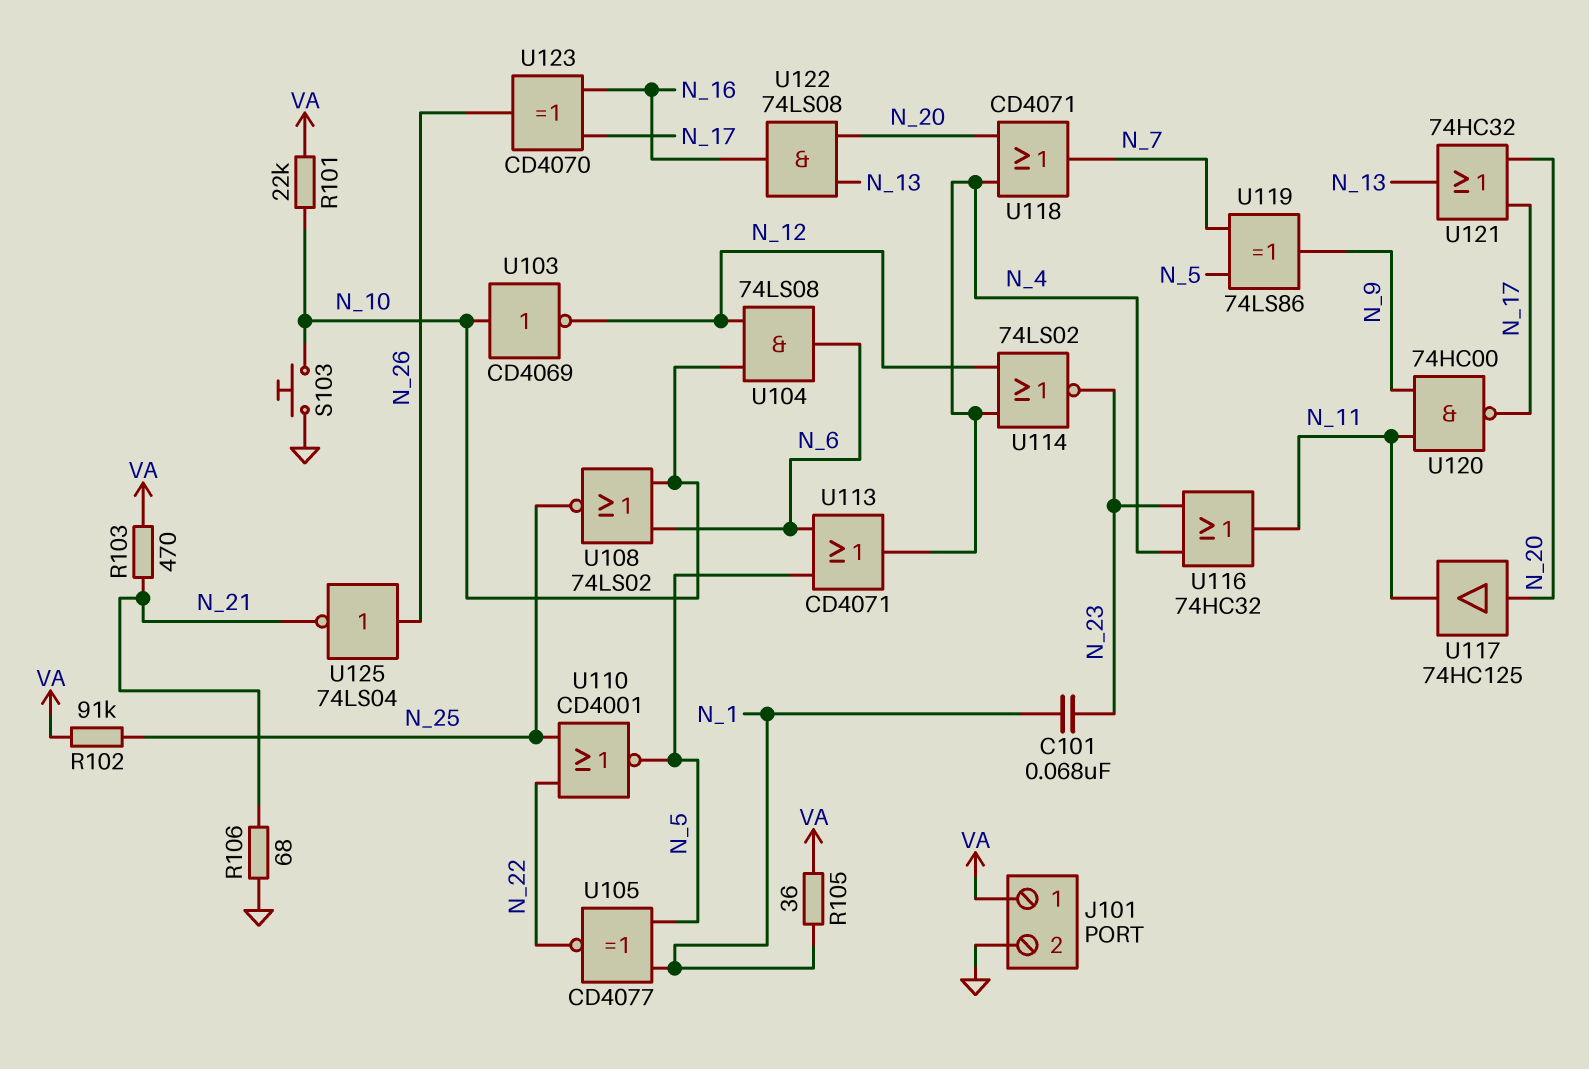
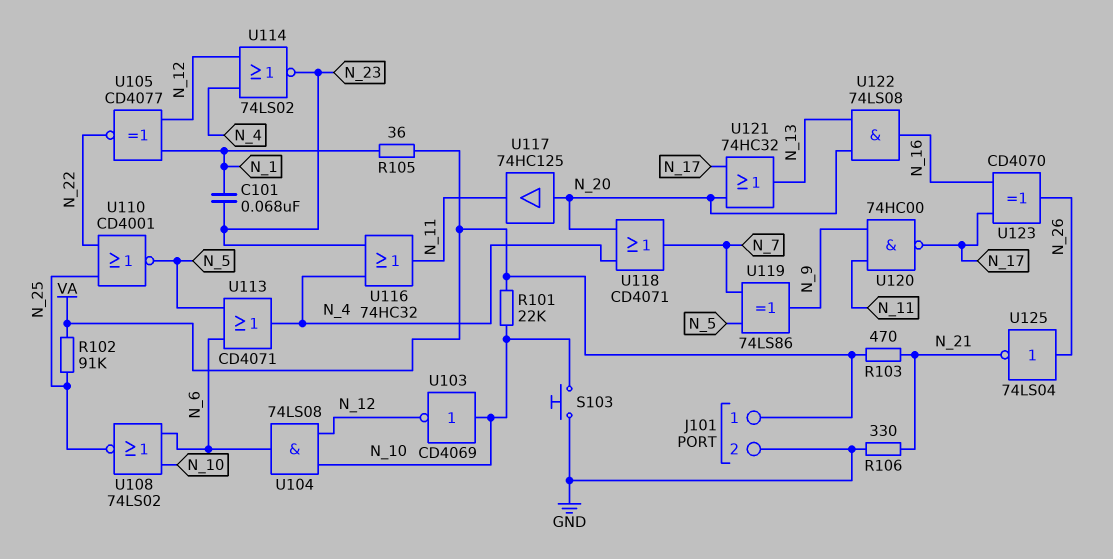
R106: 68 (GND, N_21) -> 330 (GND, N_21)
U105: XNOR CD4077 (in N_1, in N_5, out N_22) -> XNOR CD4077 (in N_1, in N_12, out N_22)

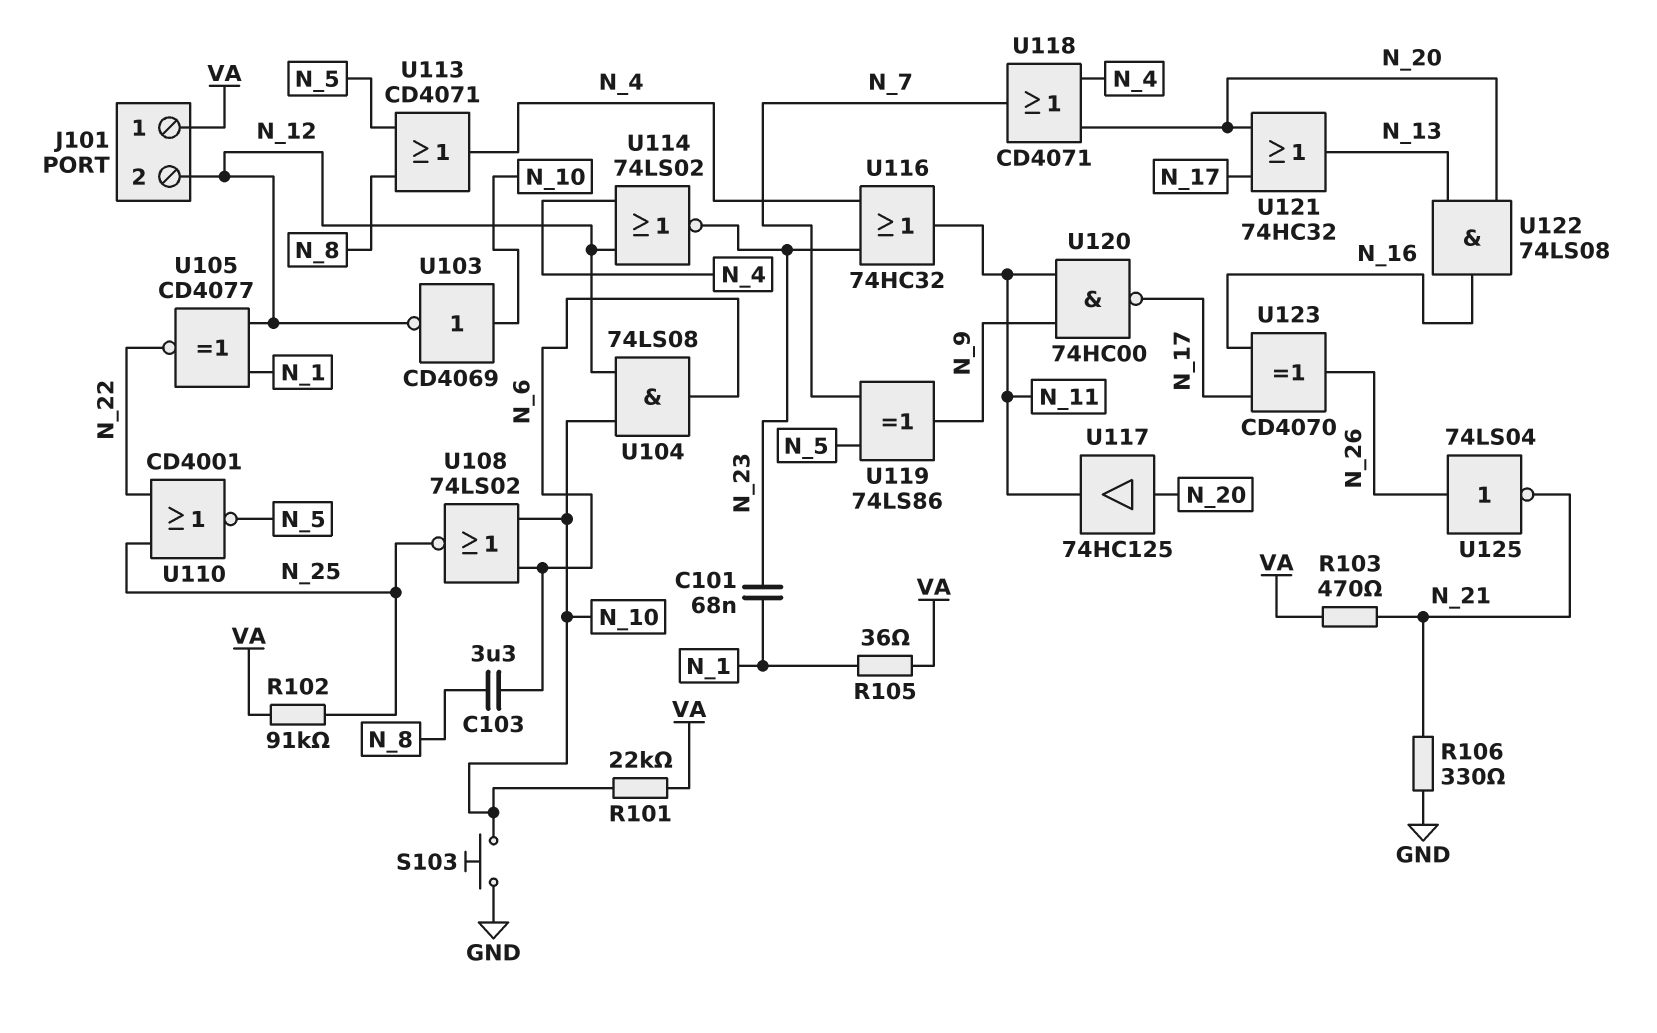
C103: none -> 3.3uF (N_6, N_8)
J101 pin 2: GND -> N_12
U113: OR CD4071 (in N_5, in N_6, out N_4) -> OR CD4071 (in N_5, in N_8, out N_4)

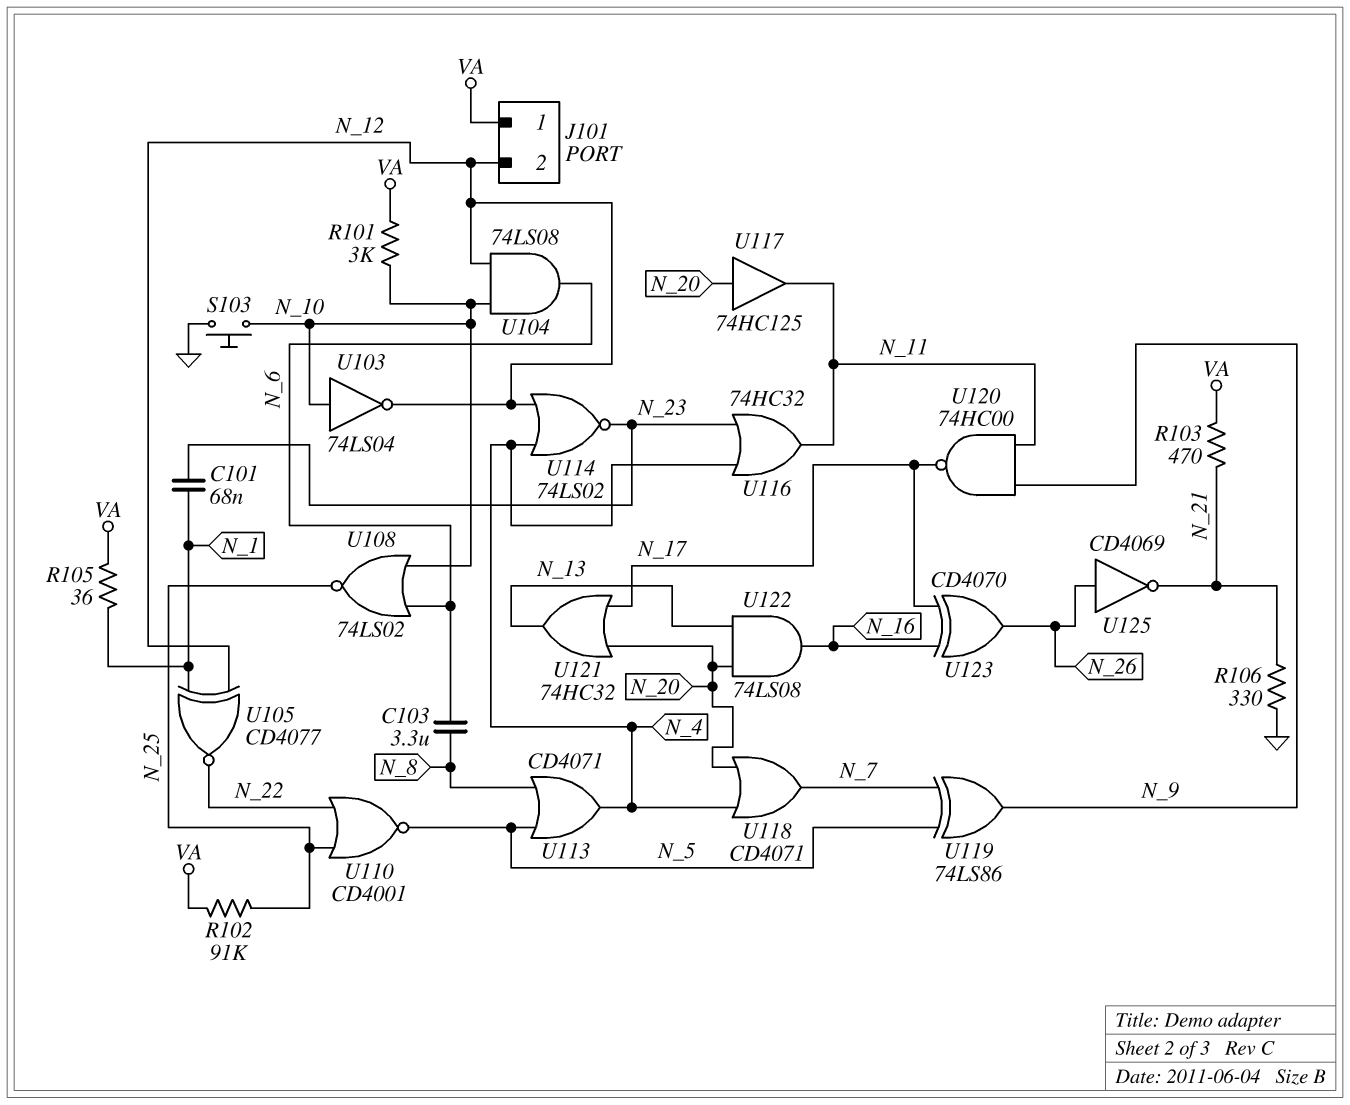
R101: 22k (N_10, VA) -> 3k (N_10, VA)
U103: NOT CD4069 (in N_10, out N_12) -> NOT 74LS04 (in N_10, out N_12)
U125: NOT 74LS04 (in N_26, out N_21) -> NOT CD4069 (in N_26, out N_21)

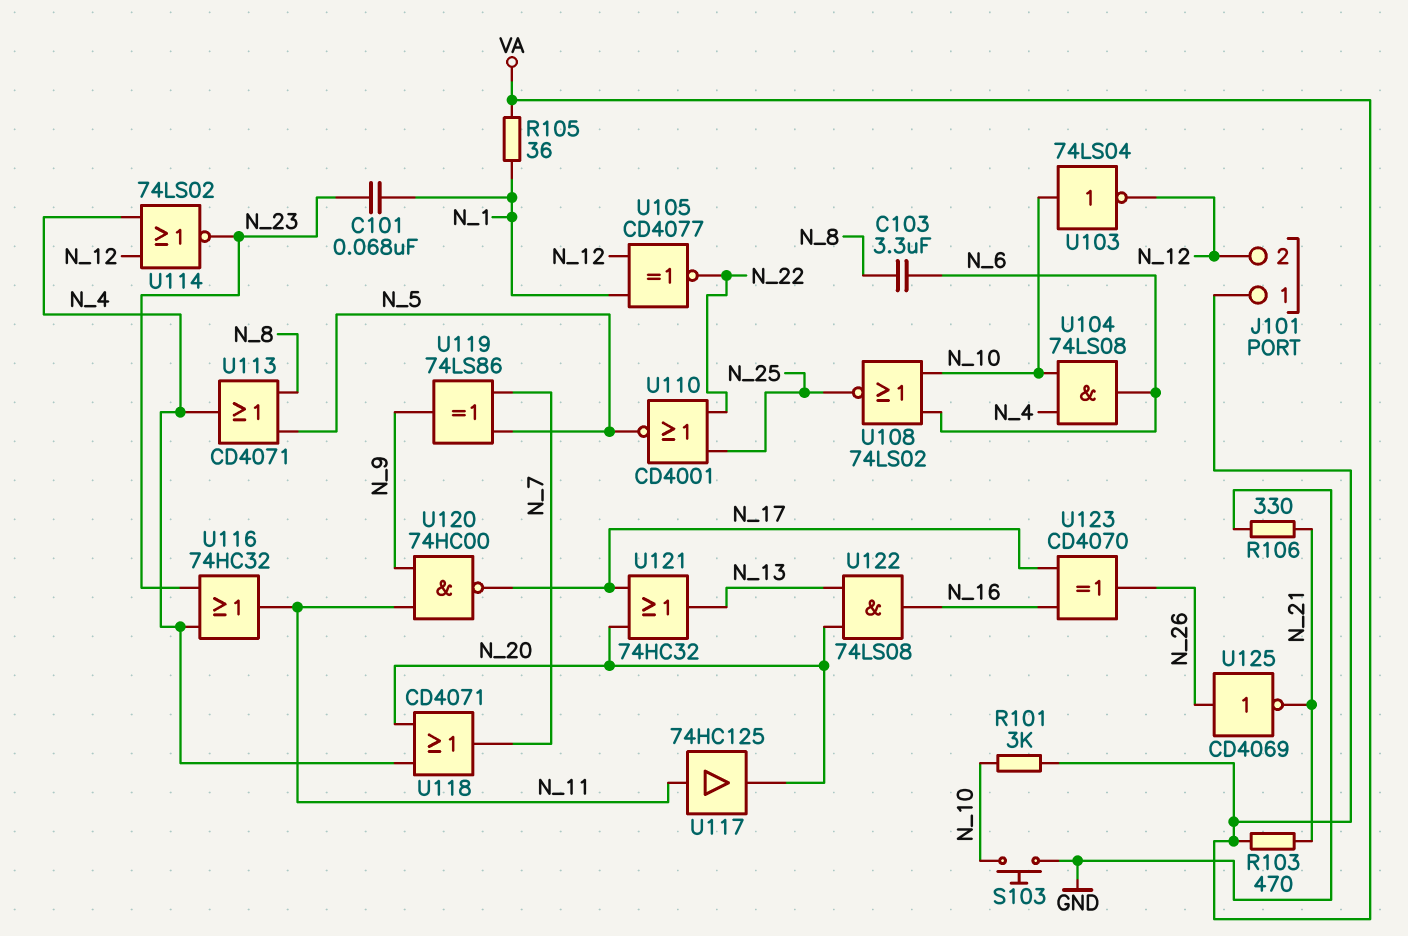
R102: 91k (N_25, VA) -> none
U104: AND 74LS08 (in N_10, in N_12, out N_6) -> AND 74LS08 (in N_4, in N_10, out N_6)
U117: buffer 74HC125 (in N_20, out N_11) -> buffer 74HC125 (in N_11, out N_20)

